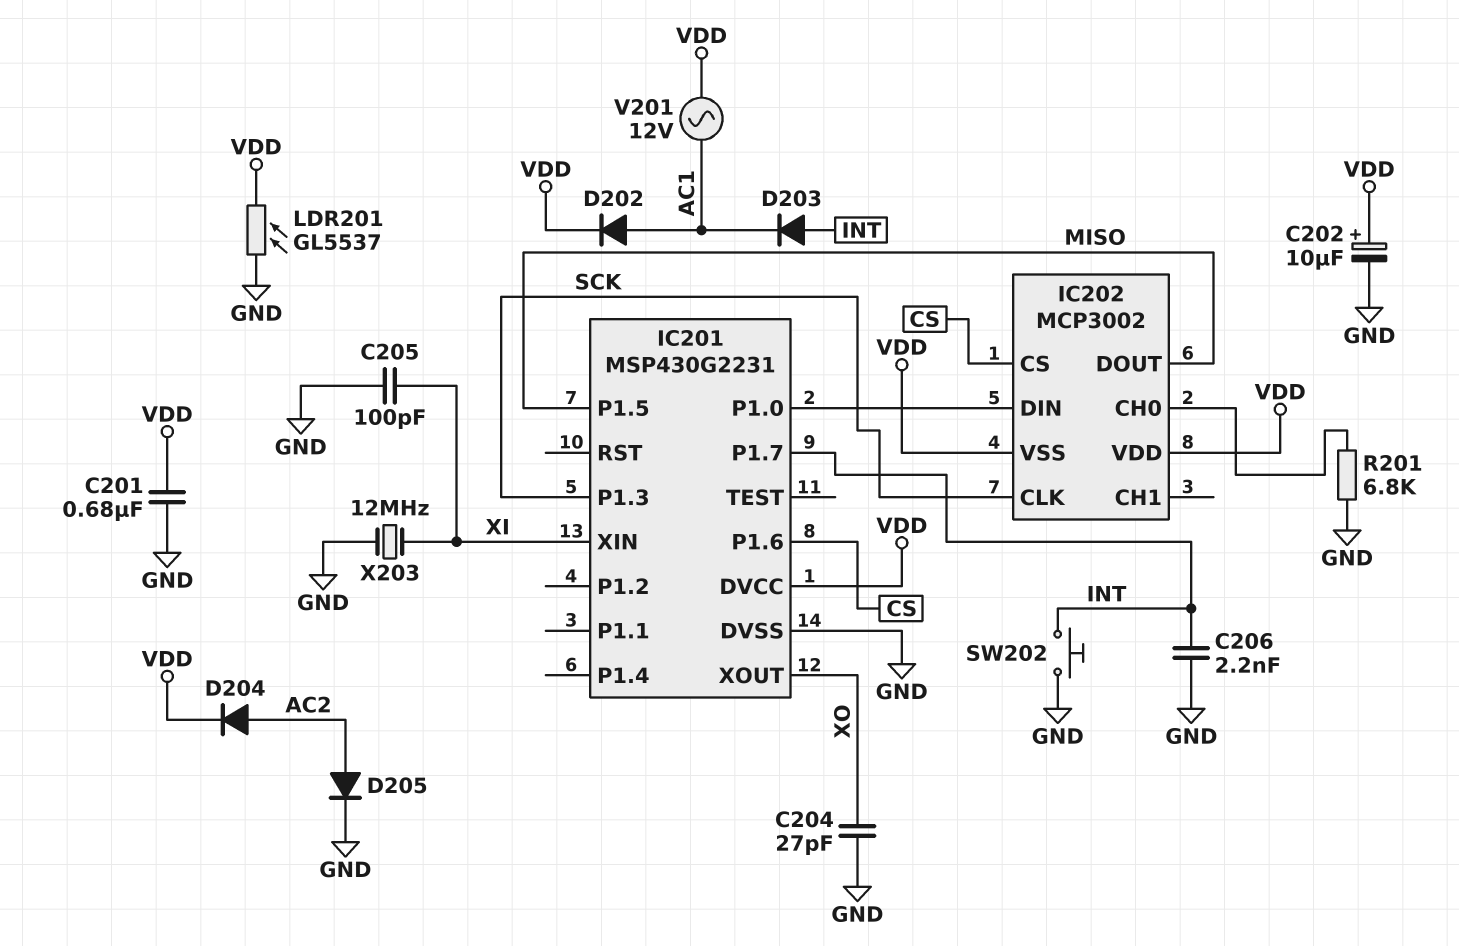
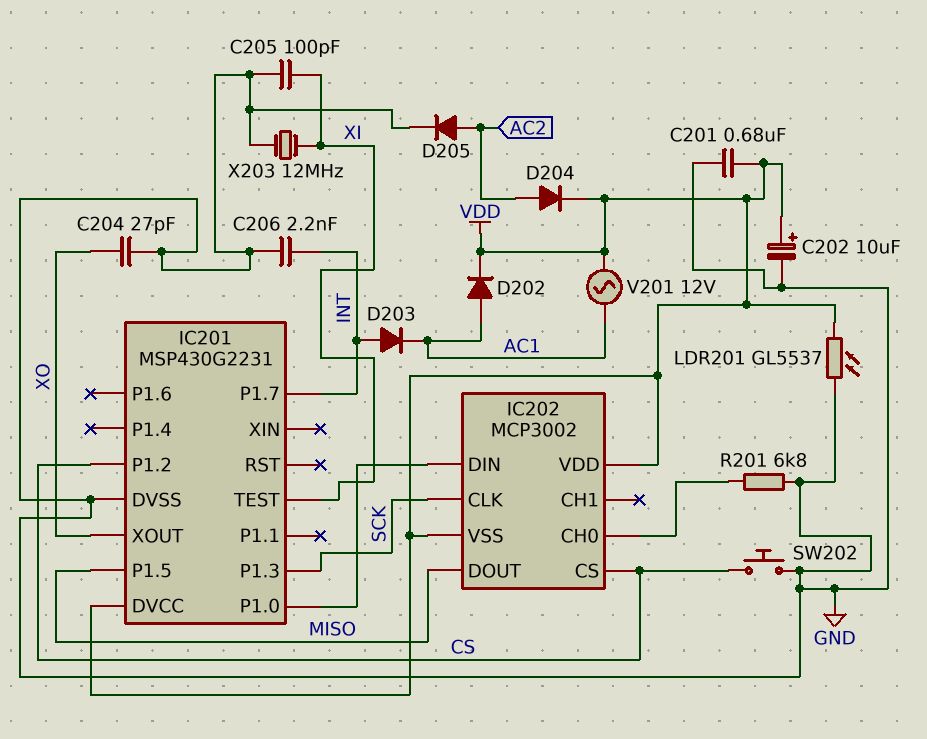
IC201 pin P1.2: none -> CS
IC201 pin P1.6: CS -> none
IC201 pin TEST: none -> XI
IC201 pin XIN: XI -> none
SW202: button (GND, INT) -> button (CS, GND)

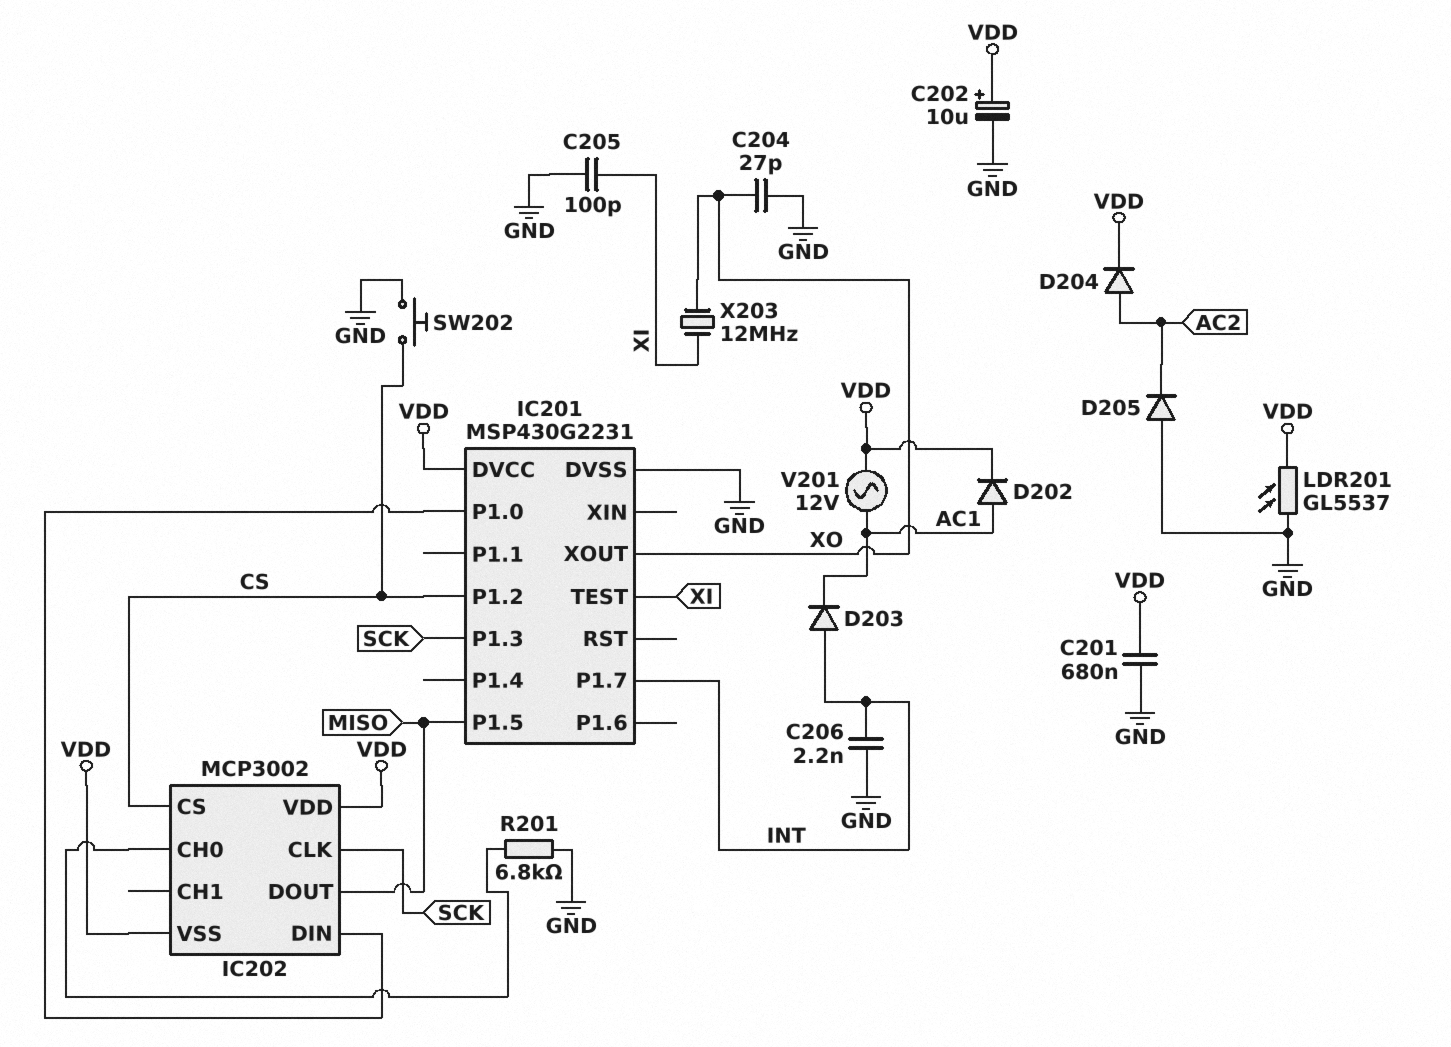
D205: diode (A AC2, K GND) -> diode (A GND, K AC2)
X203: 12MHz (GND, XI) -> 12MHz (XI, XO)

